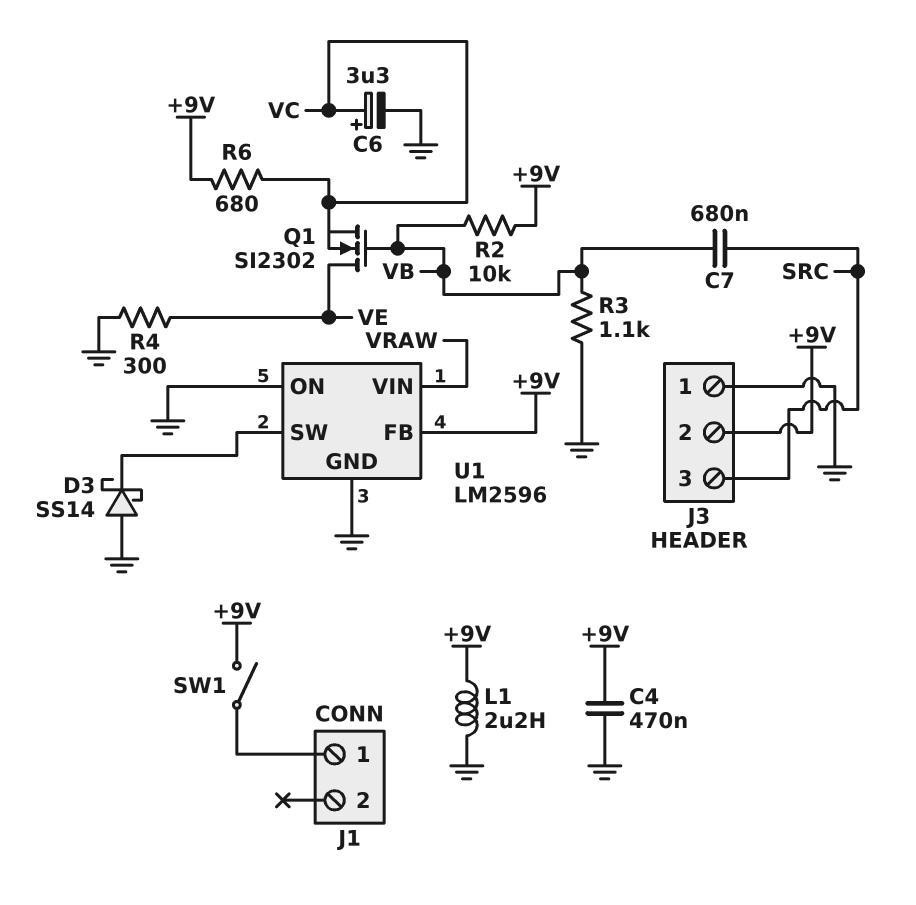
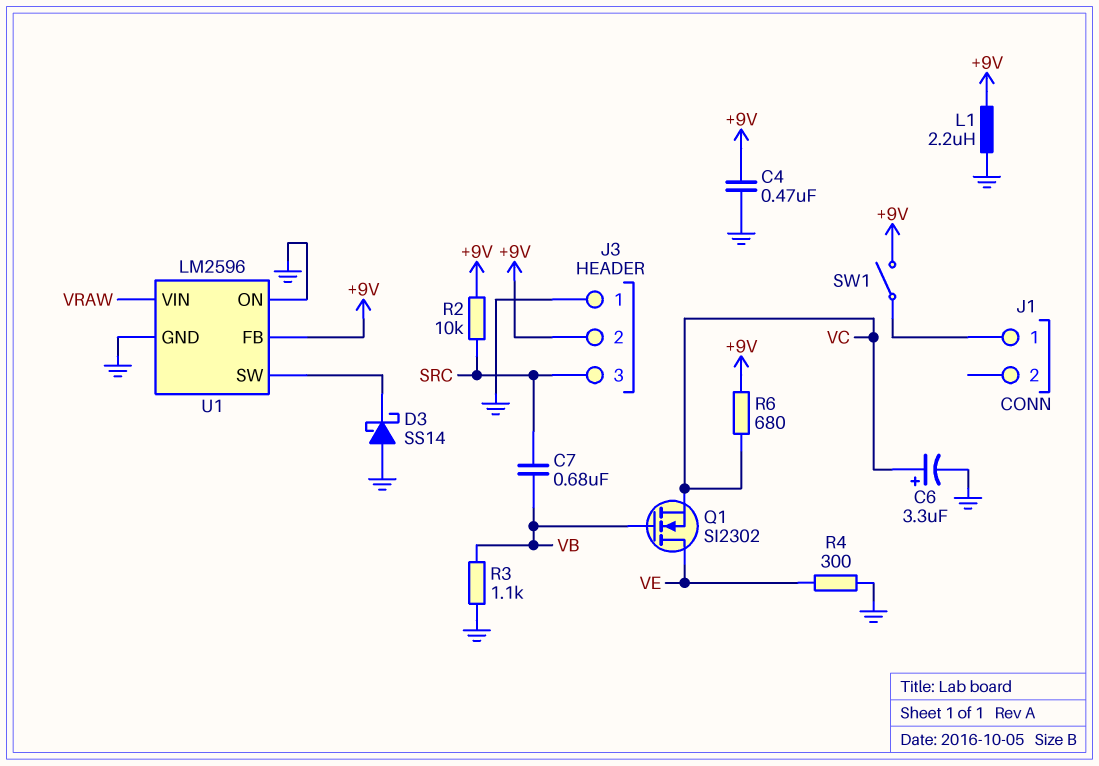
R2: 10k (+9V, VB) -> 10k (+9V, SRC)

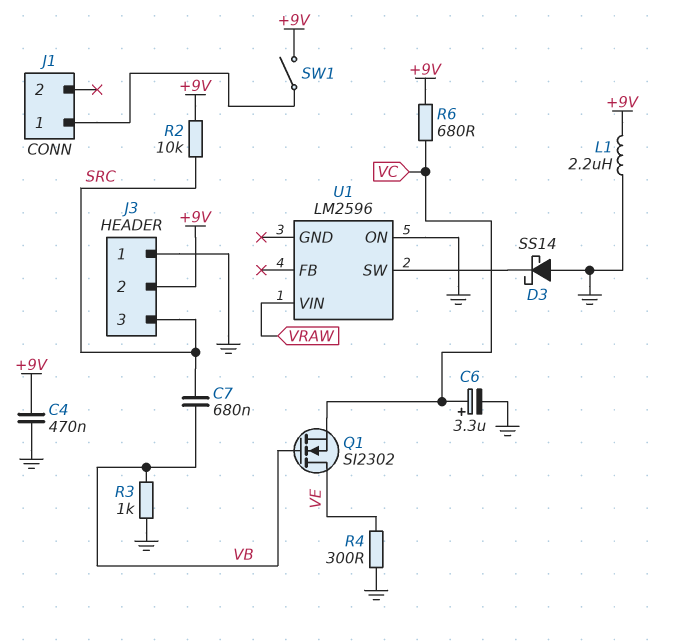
R3: 1.1k (GND, VB) -> 1k (GND, VB)
U1 pin FB: +9V -> none
U1 pin GND: GND -> none

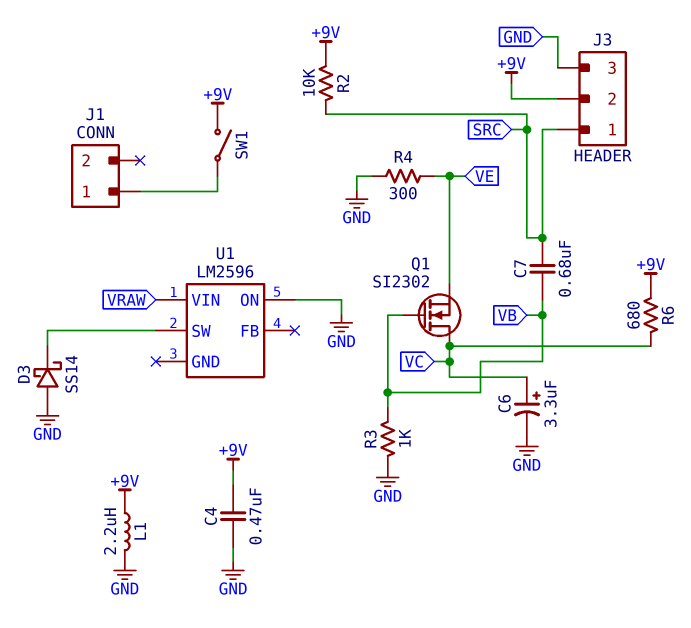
J3 pin 1: GND -> SRC
J3 pin 3: SRC -> GND
Q1: NMOS SI2302 (G VB, D VE, S VC) -> NMOS SI2302 (G VB, D VC, S VE)

